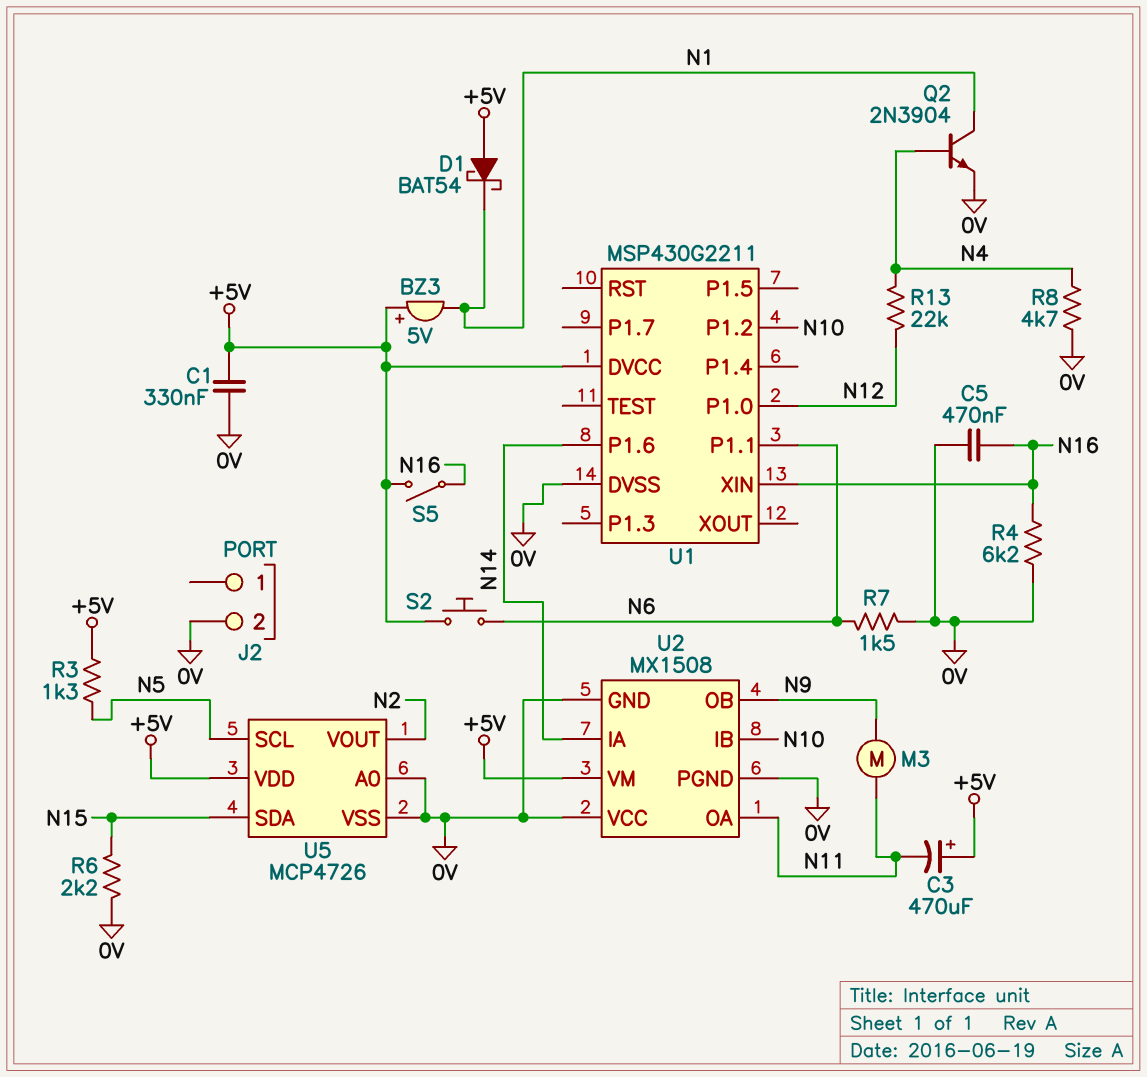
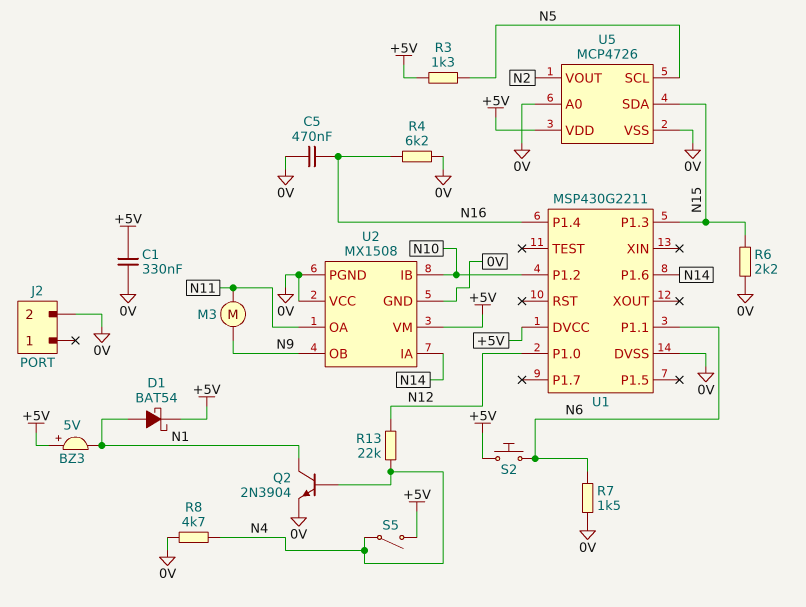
C3: 470uF (plus +5V, minus N11) -> none
D1: schottky BAT54 (A +5V, K N1) -> schottky BAT54 (A N1, K +5V)
S5: switch (+5V, N16) -> switch (+5V, N4)
U1 pin P1.3: none -> N15
U1 pin P1.4: none -> N16
U1 pin XIN: N16 -> none

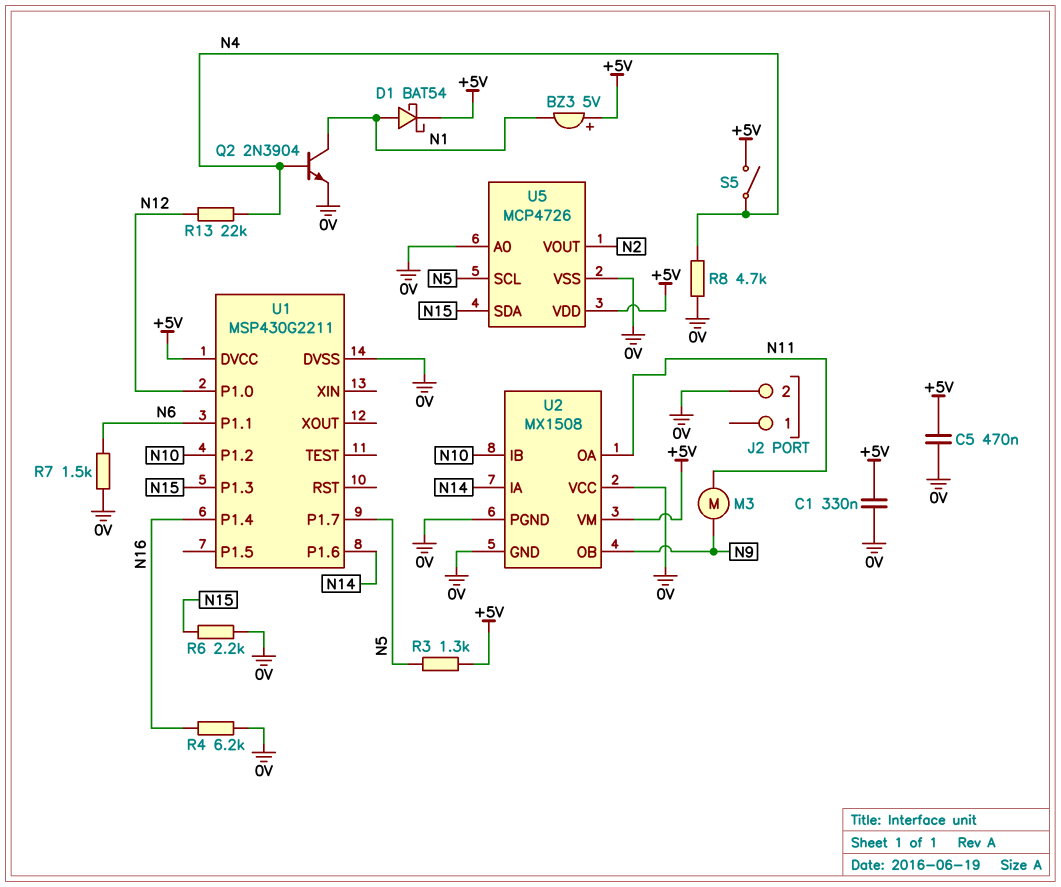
C5: 470nF (0V, N16) -> 470nF (+5V, 0V)
S2: button (+5V, N6) -> none
U1 pin P1.7: none -> N5

